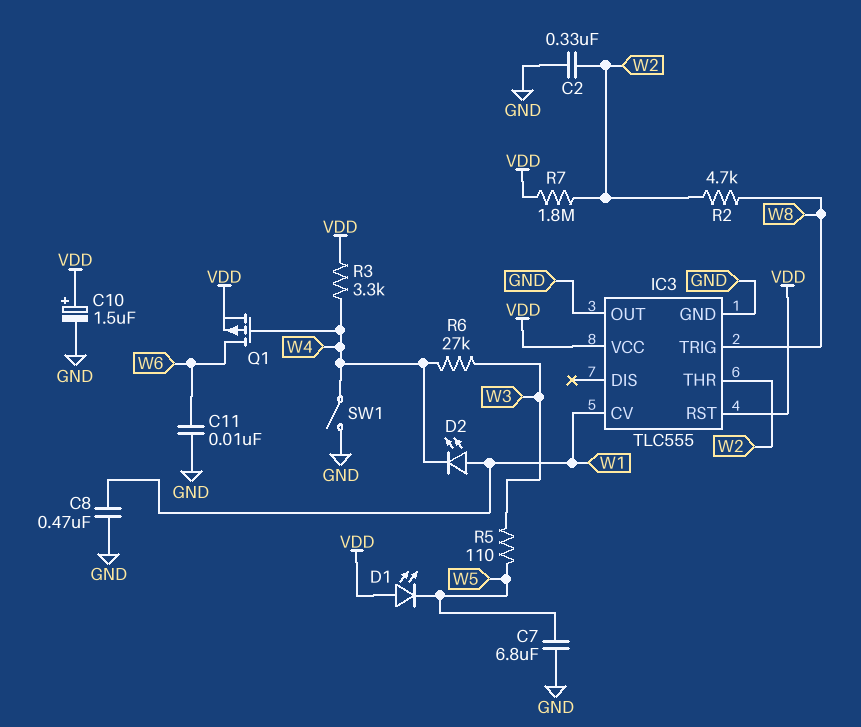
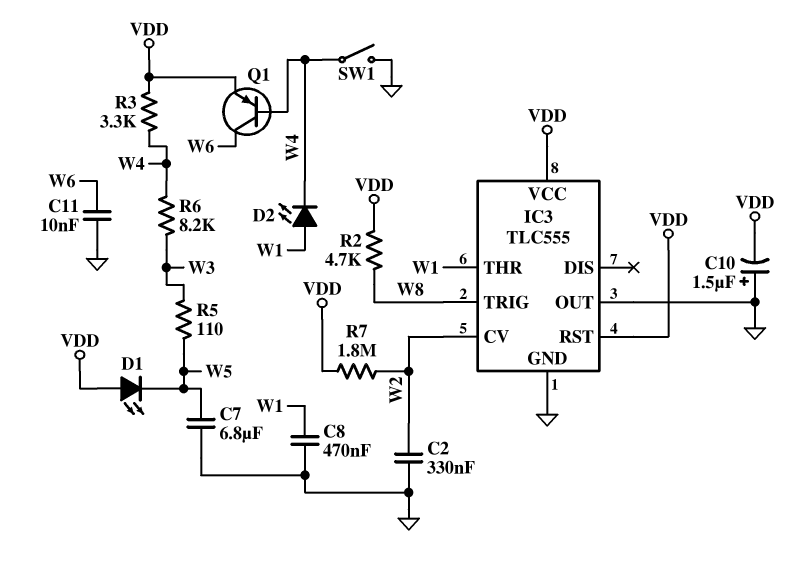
C10: 1.5uF (plus VDD, minus GND) -> 1.5uF (plus GND, minus VDD)
IC3 pin CV: W1 -> W2
IC3 pin THR: W2 -> W1
Q1: PMOS (G W4, D W6, S VDD) -> PNP (B W4, C W6, E VDD)
R2: 4.7k (W2, W8) -> 4.7k (VDD, W8)
R6: 27k (W3, W4) -> 8.2k (W3, W4)

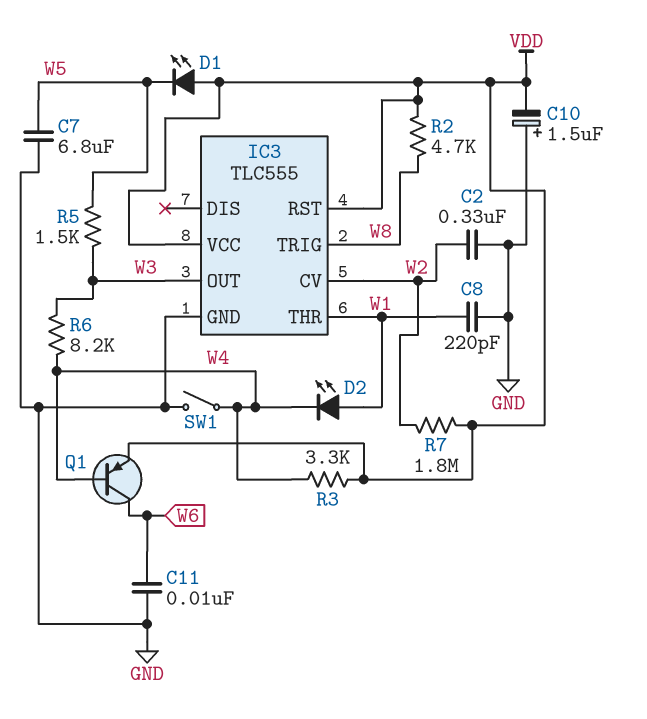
C8: 470nF (GND, W1) -> 220pF (GND, W1)
IC3 pin OUT: GND -> W3
R5: 110 (W3, W5) -> 1.5k (W3, W5)

